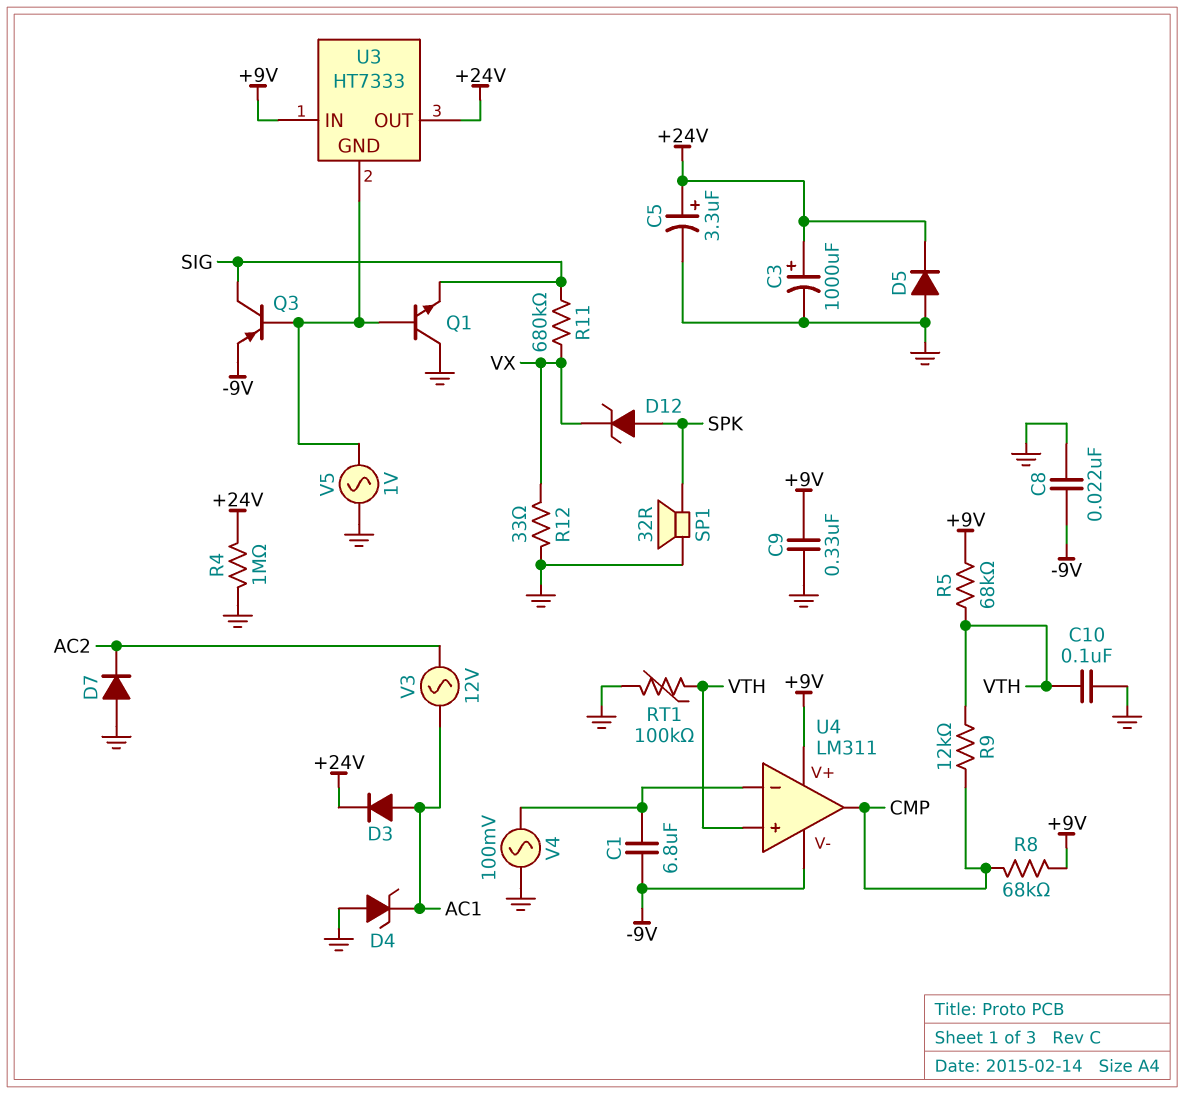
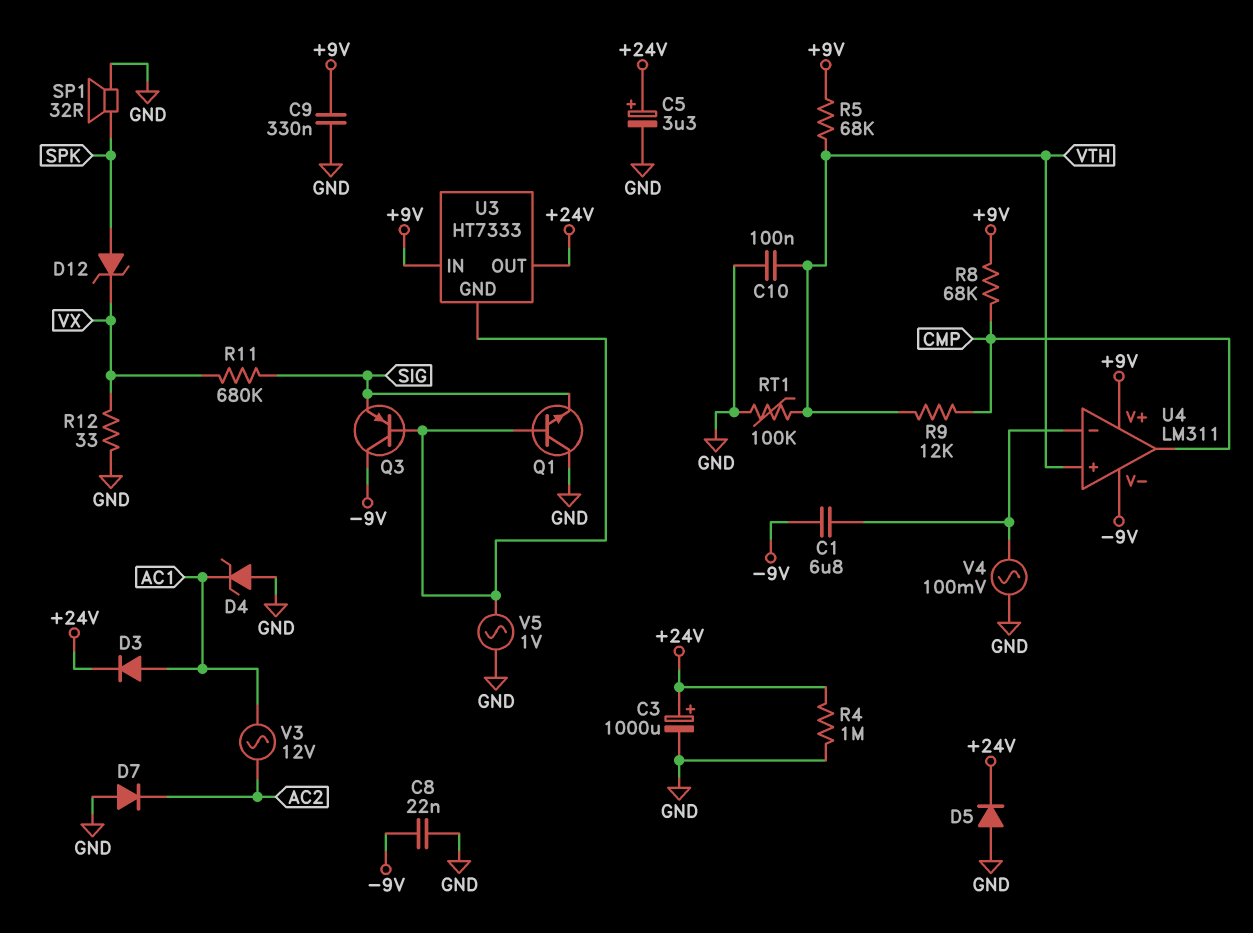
Q3: PNP (B U3/GND, C SIG, E -9V) -> PNP (B U3/GND, C -9V, E SIG)

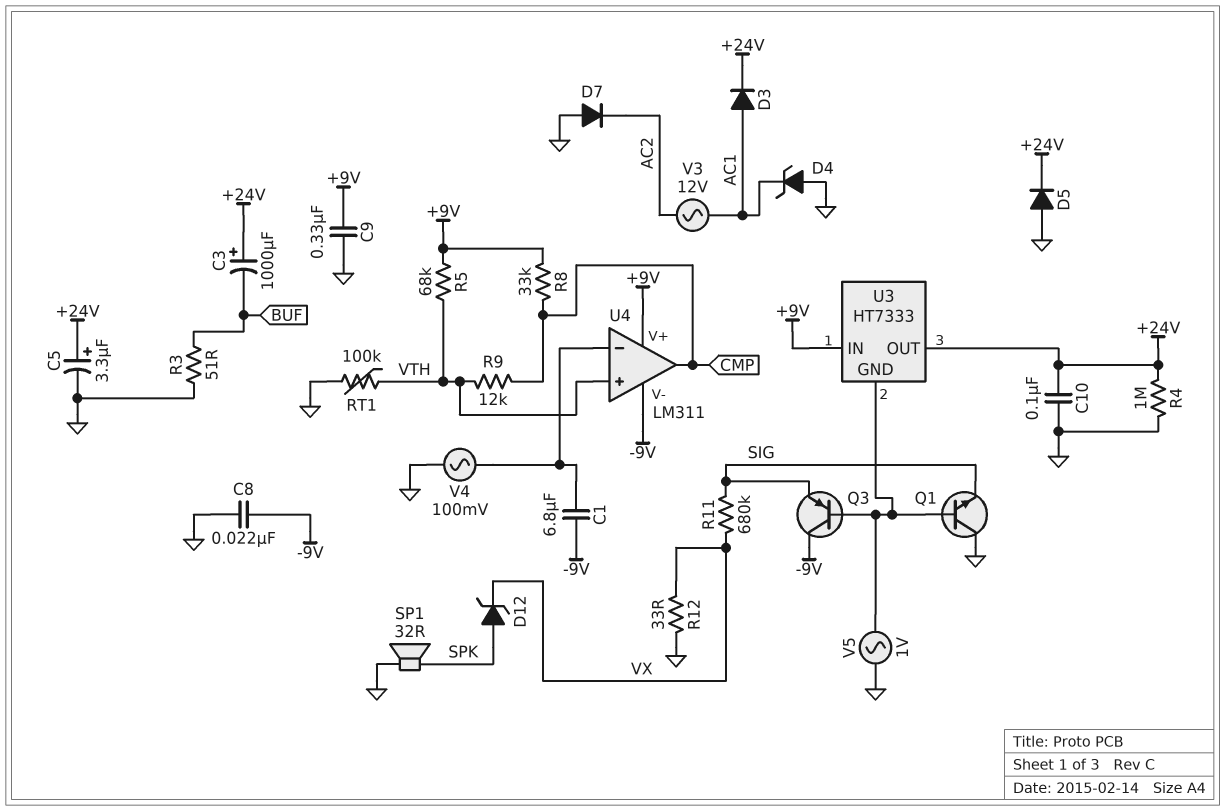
C3: 1000uF (plus +24V, minus GND) -> 1000uF (plus +24V, minus BUF)
C10: 100nF (GND, VTH) -> 100nF (+24V, GND)
R3: none -> 51 (BUF, GND)
R8: 68k (+9V, CMP) -> 33k (+9V, CMP)

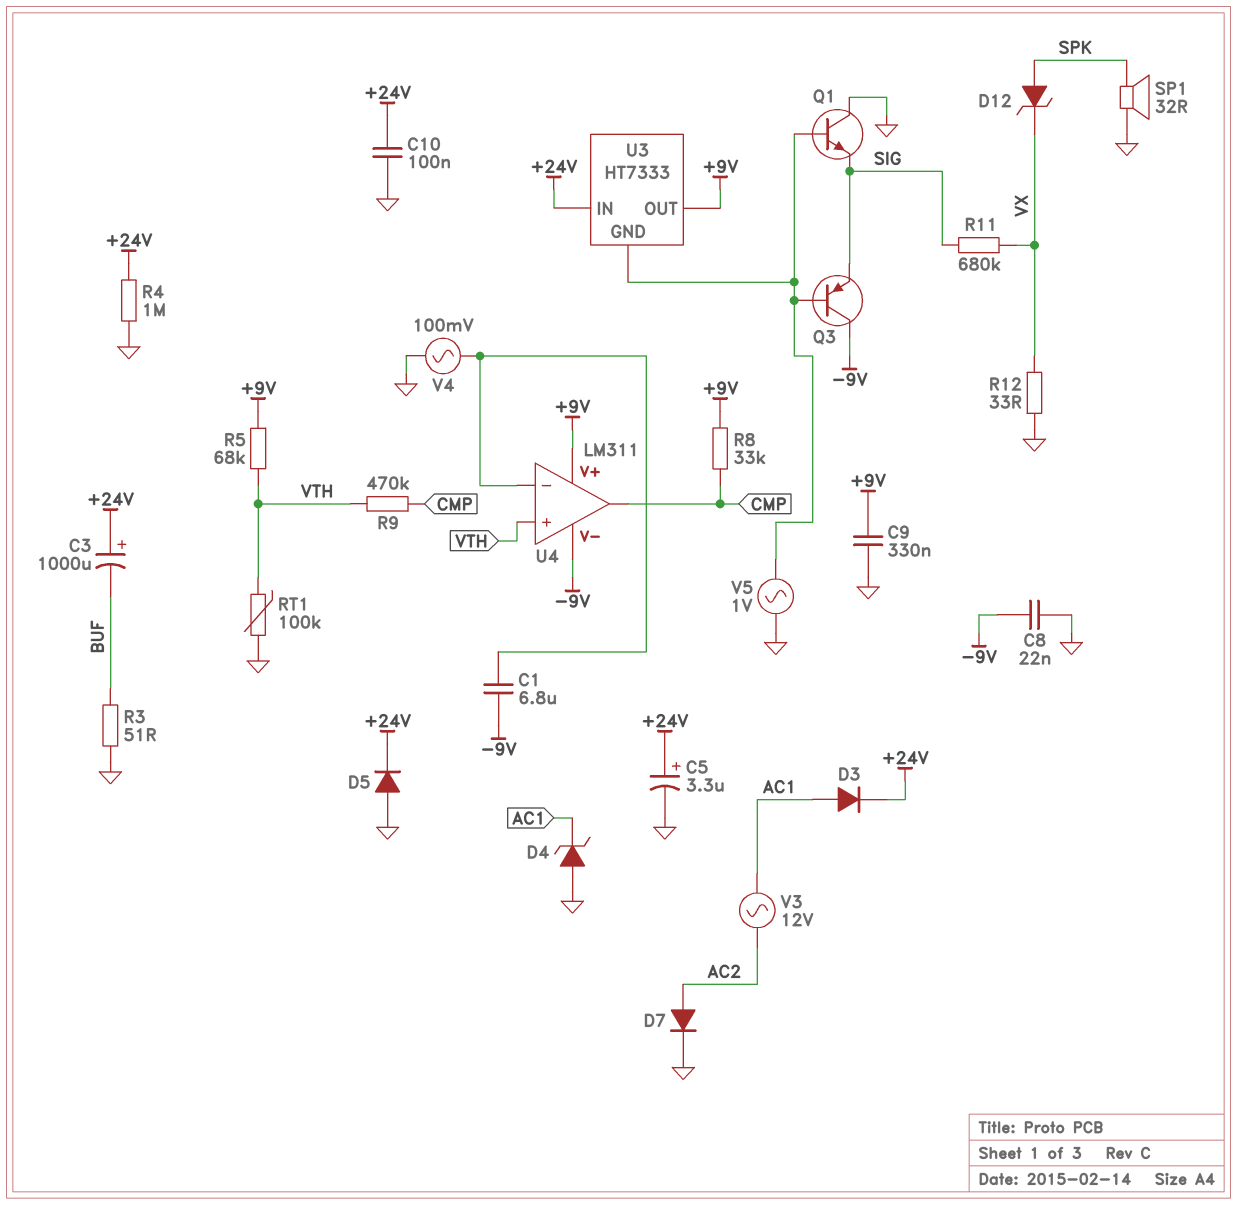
D7: diode (A GND, K AC2) -> diode (A AC2, K GND)
R9: 12k (CMP, VTH) -> 470k (CMP, VTH)
U3 pin IN: +9V -> +24V
U3 pin OUT: +24V -> +9V

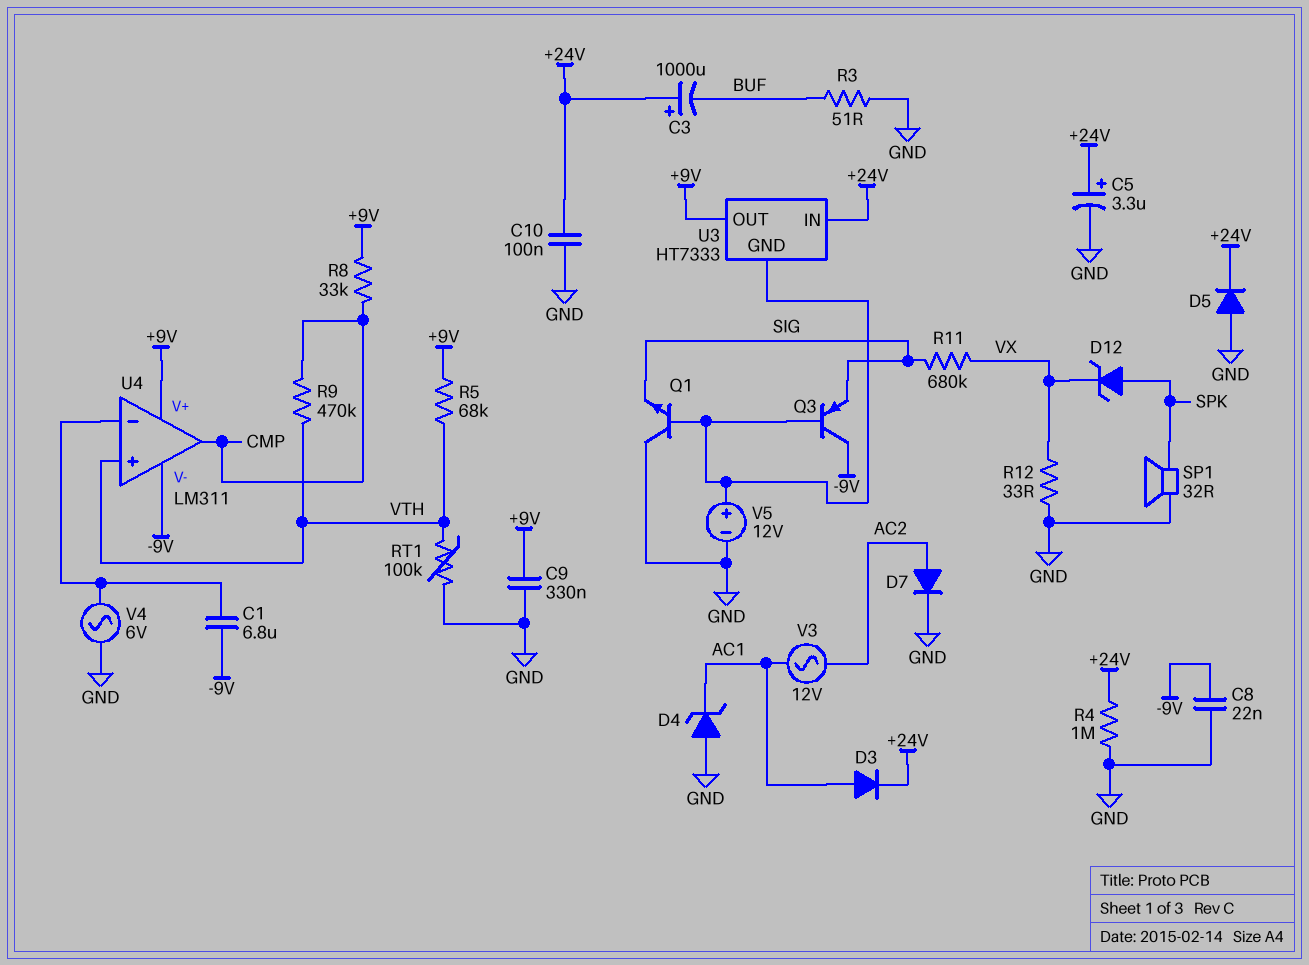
V4: AC 100mV (GND, U4/in-) -> AC 6V (GND, U4/in-)
V5: AC 1V (GND, U3/GND) -> 12V (plus U3/GND, minus GND)

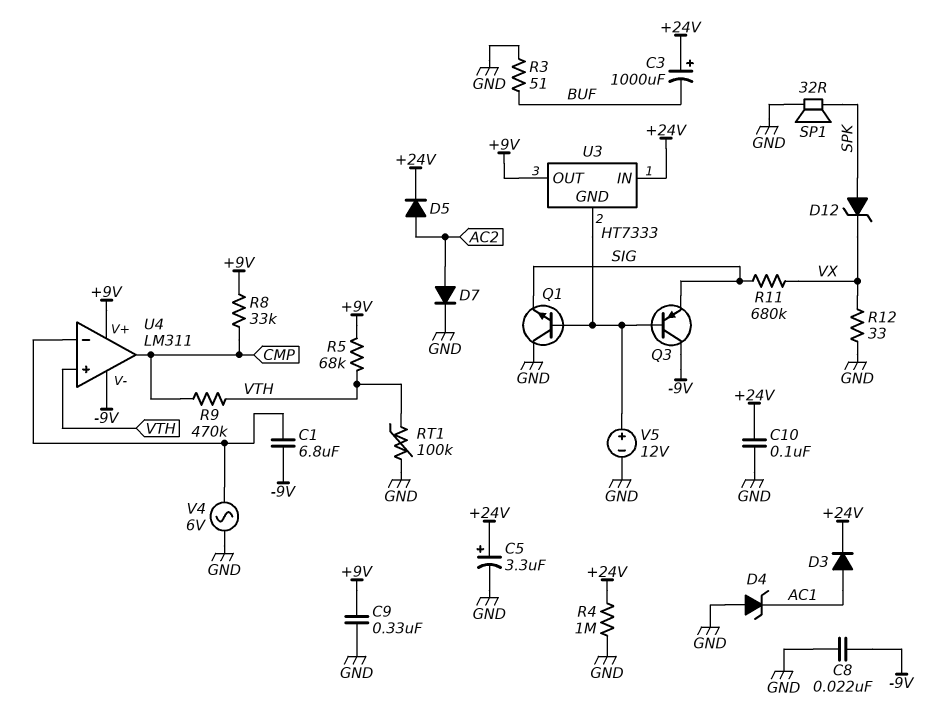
D5: diode (A GND, K +24V) -> diode (A AC2, K +24V)
V3: AC 12V (AC1, AC2) -> none

